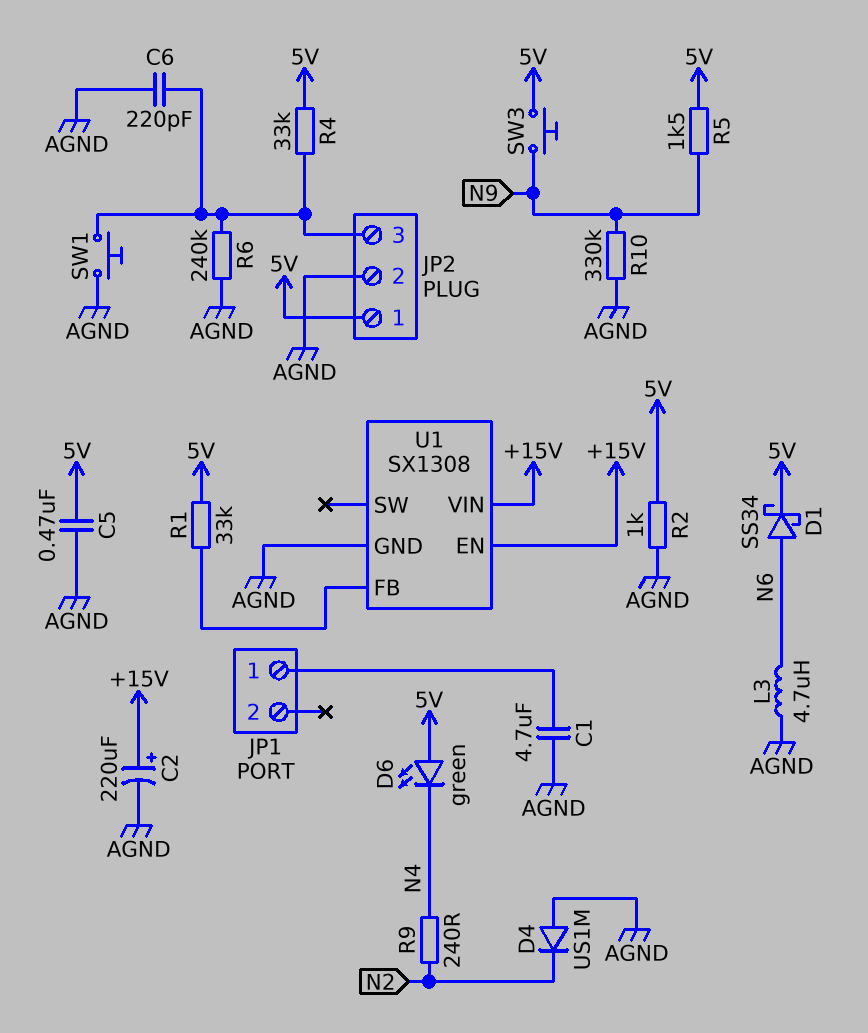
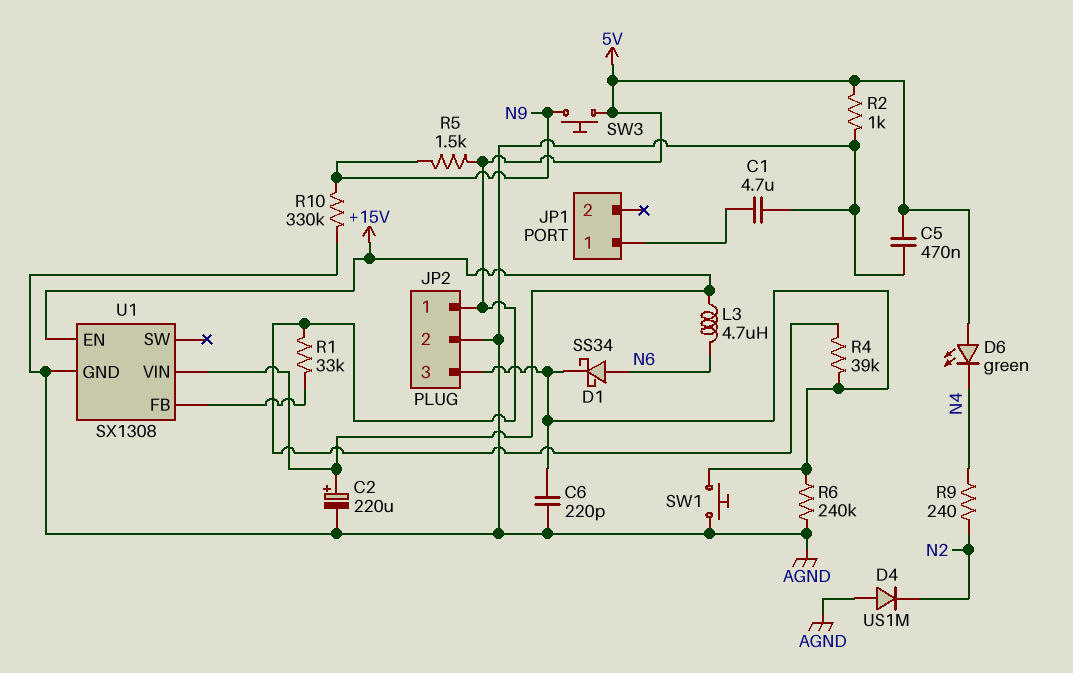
D1: schottky SS34 (A N6, K 5V) -> schottky SS34 (A N6, K JP2/3)
L3: 4.7uH (AGND, N6) -> 4.7uH (+15V, N6)
R4: 33k (5V, JP2/3) -> 39k (5V, JP2/3)

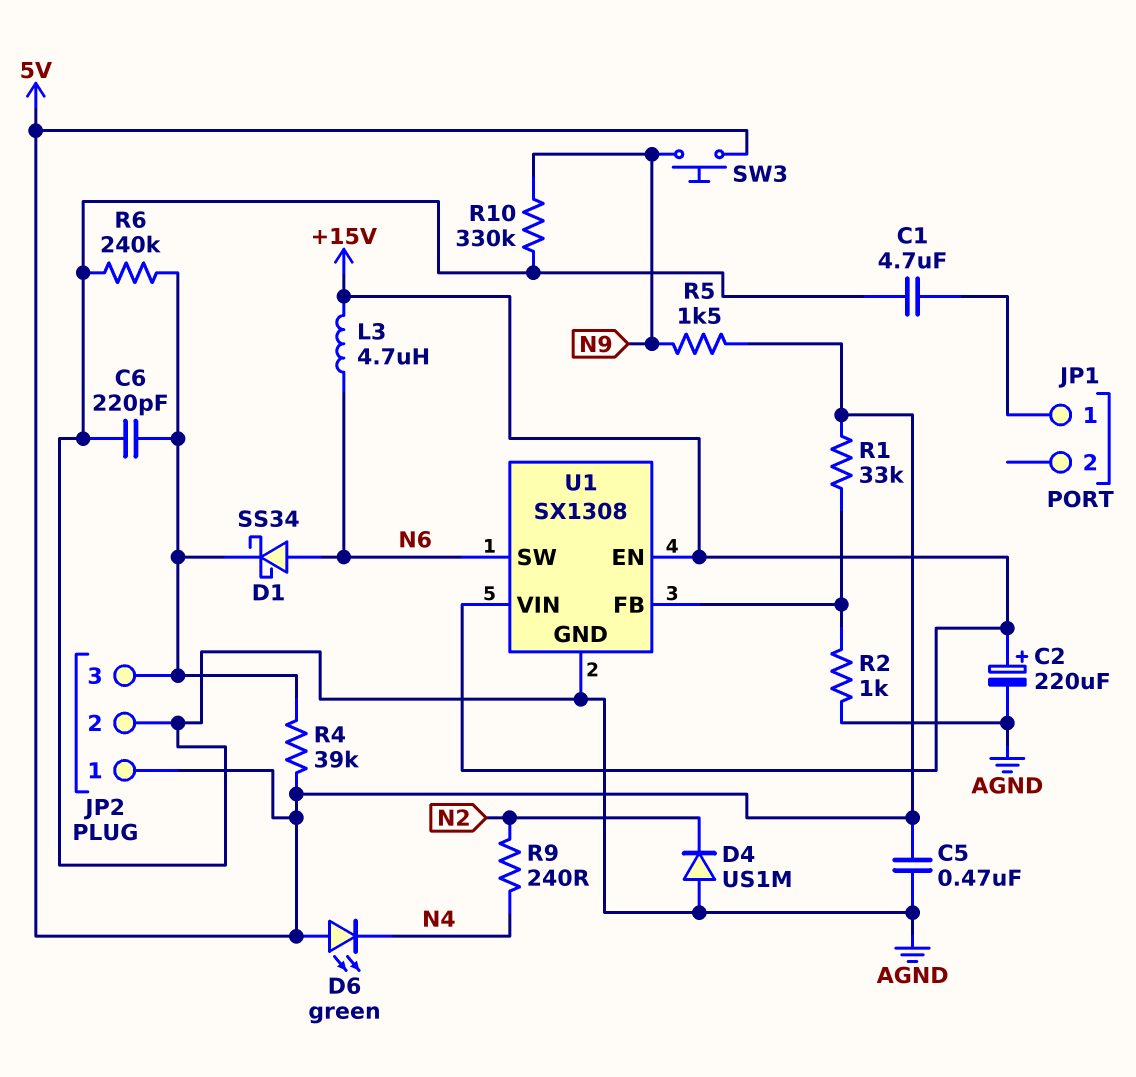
R2: 1k (5V, AGND) -> 1k (AGND, U1/FB)
SW1: button (AGND, JP2/3) -> none
U1 pin SW: none -> N6

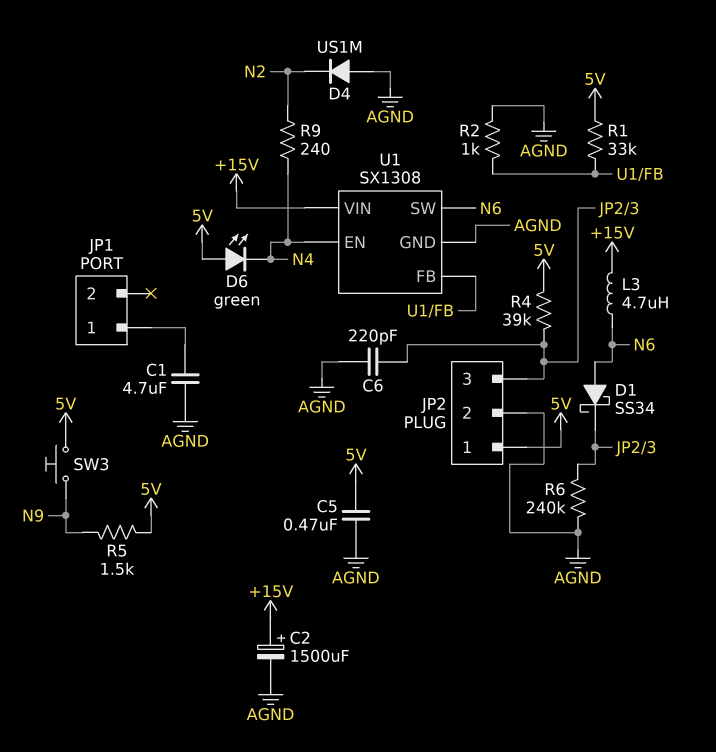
C2: 220uF (plus +15V, minus AGND) -> 1500uF (plus +15V, minus AGND)
R10: 330k (AGND, N9) -> none
U1 pin EN: +15V -> N4

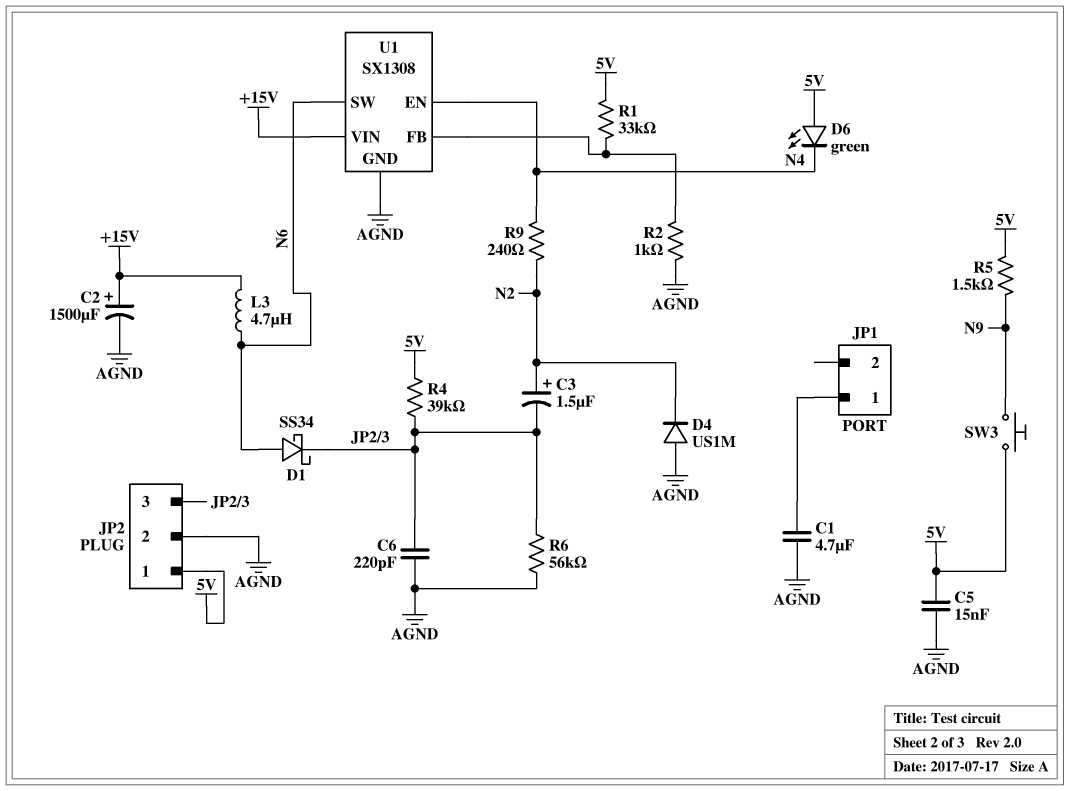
C3: none -> 1.5uF (plus N2, minus JP2/3)
C5: 470nF (5V, AGND) -> 15nF (5V, AGND)
R6: 240k (AGND, JP2/3) -> 56k (AGND, JP2/3)

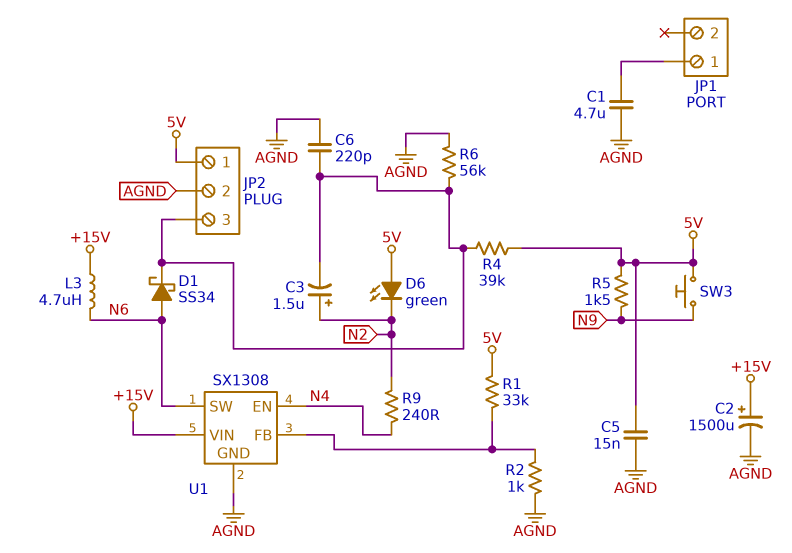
D4: diode US1M (A AGND, K N2) -> none
D6: LED green (A 5V, K N4) -> LED green (A 5V, K N2)

